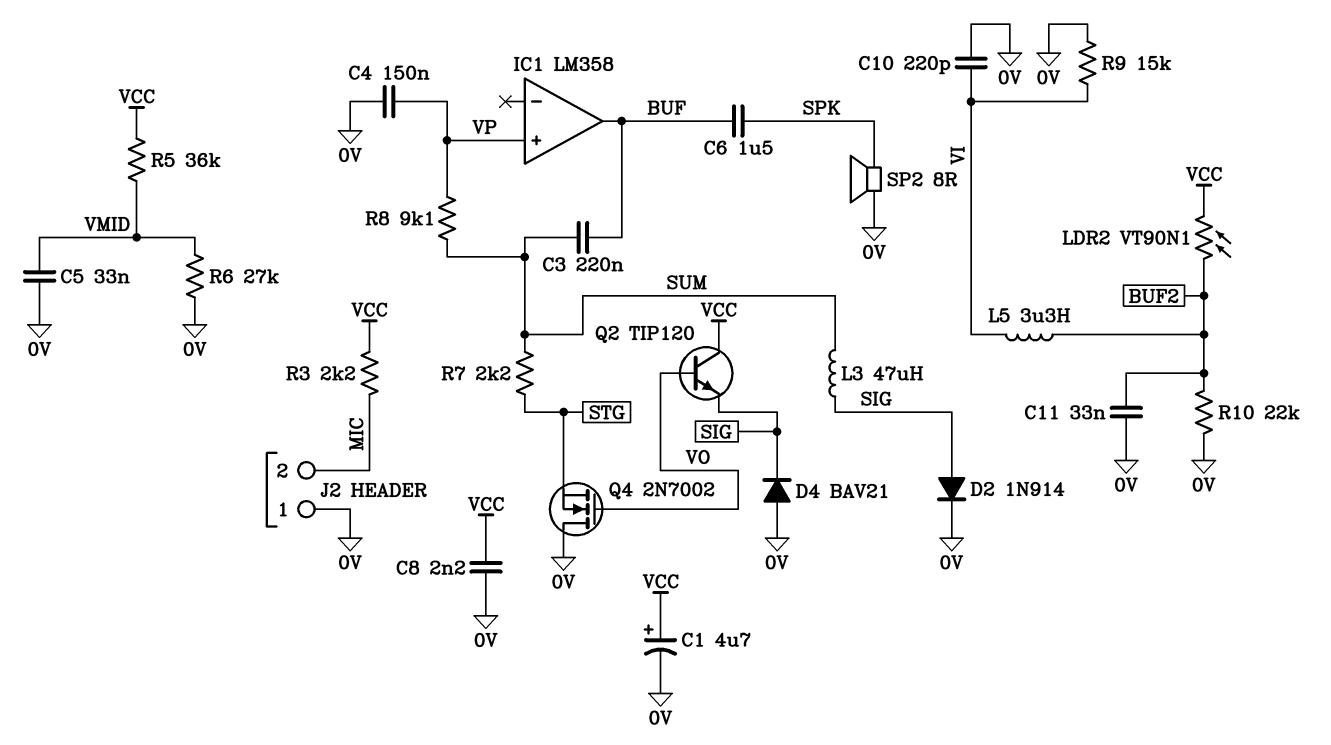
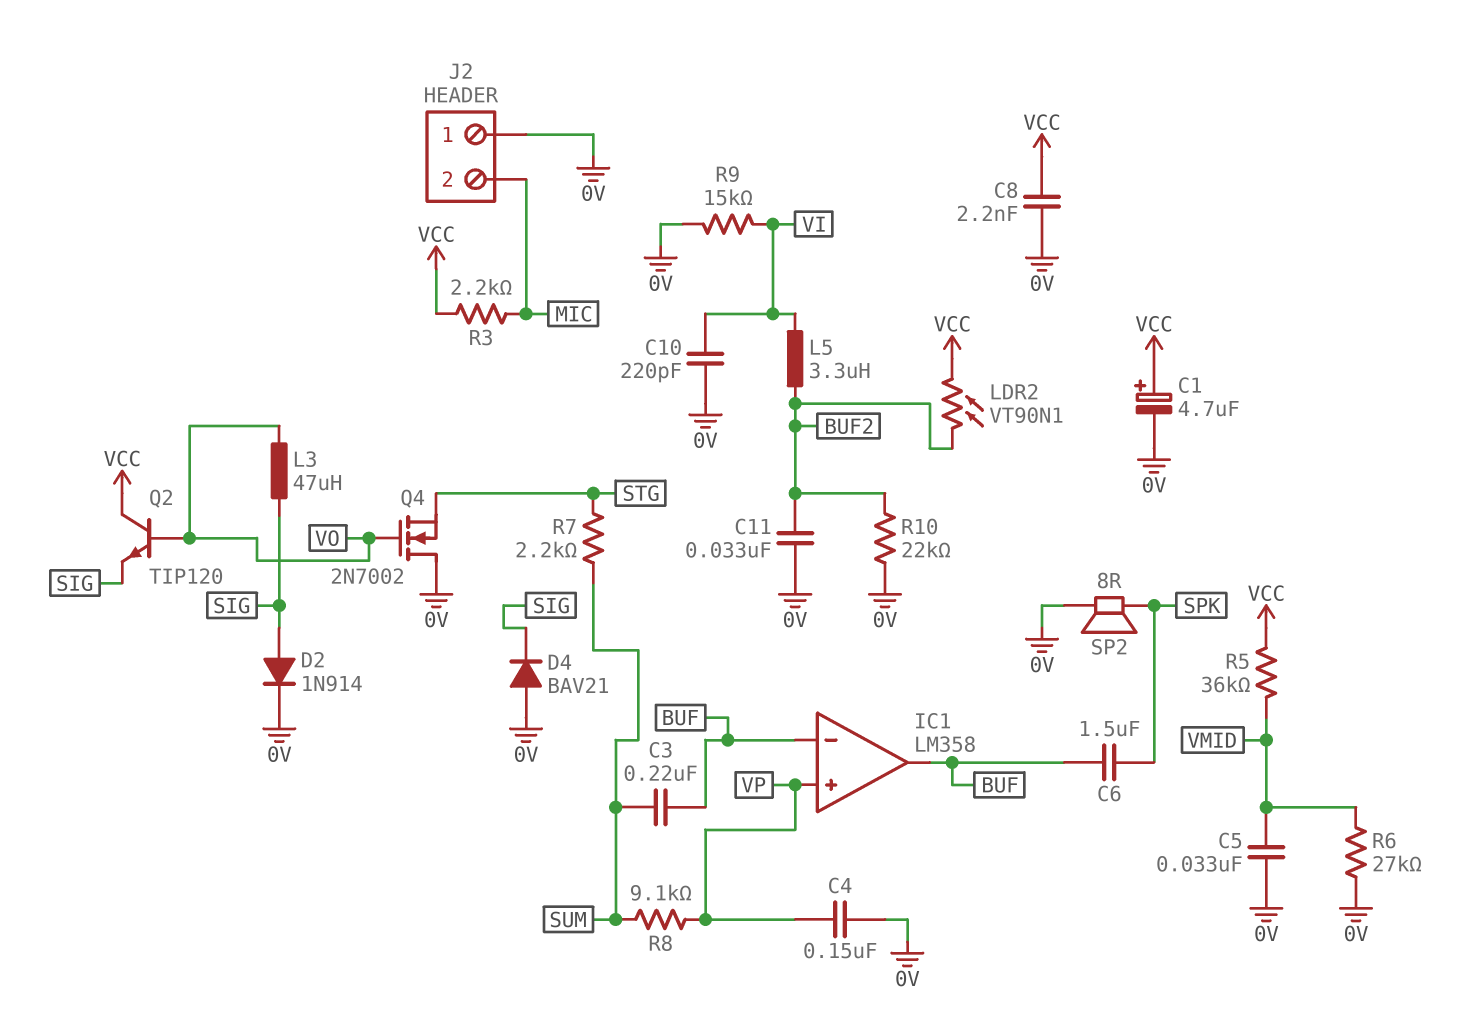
IC1 pin in-: none -> BUF
L3: 47uH (SIG, SUM) -> 47uH (SIG, VO)

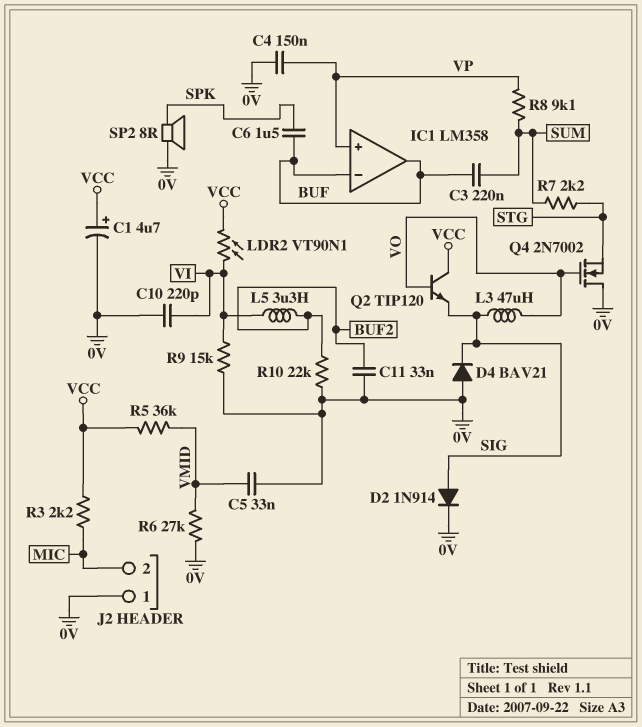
C8: 2.2nF (0V, VCC) -> none
LDR2: VT90N1 (BUF2, VCC) -> VT90N1 (VCC, VI)

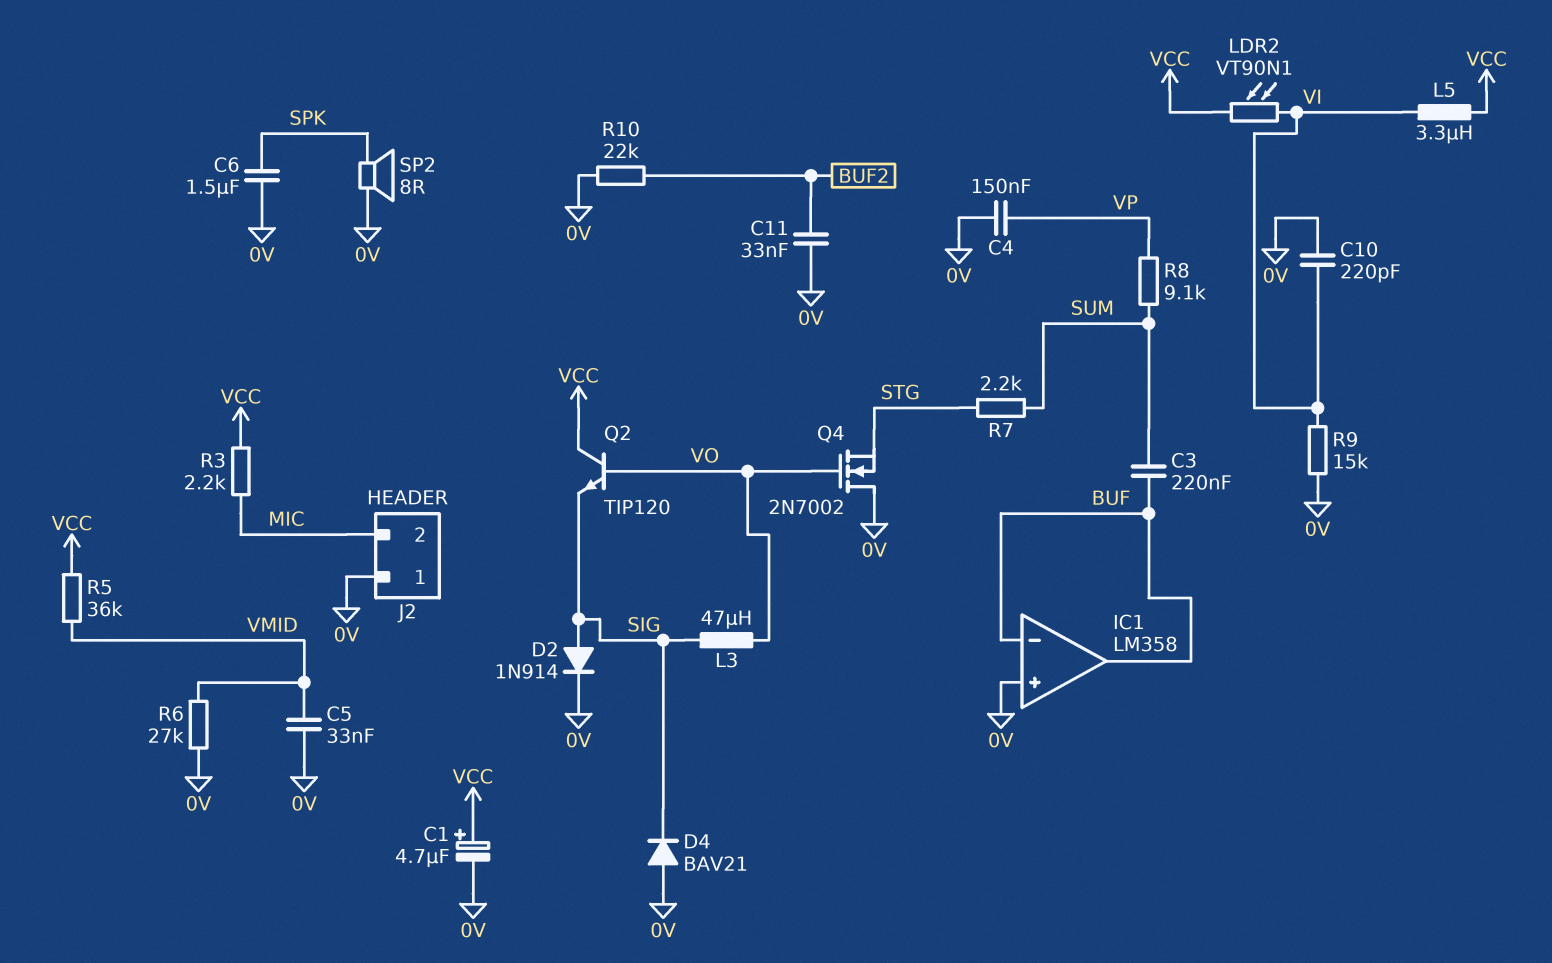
C6: 1.5uF (BUF, SPK) -> 1.5uF (0V, SPK)
IC1 pin in+: VP -> 0V
L5: 3.3uH (BUF2, VI) -> 3.3uH (VCC, VI)

